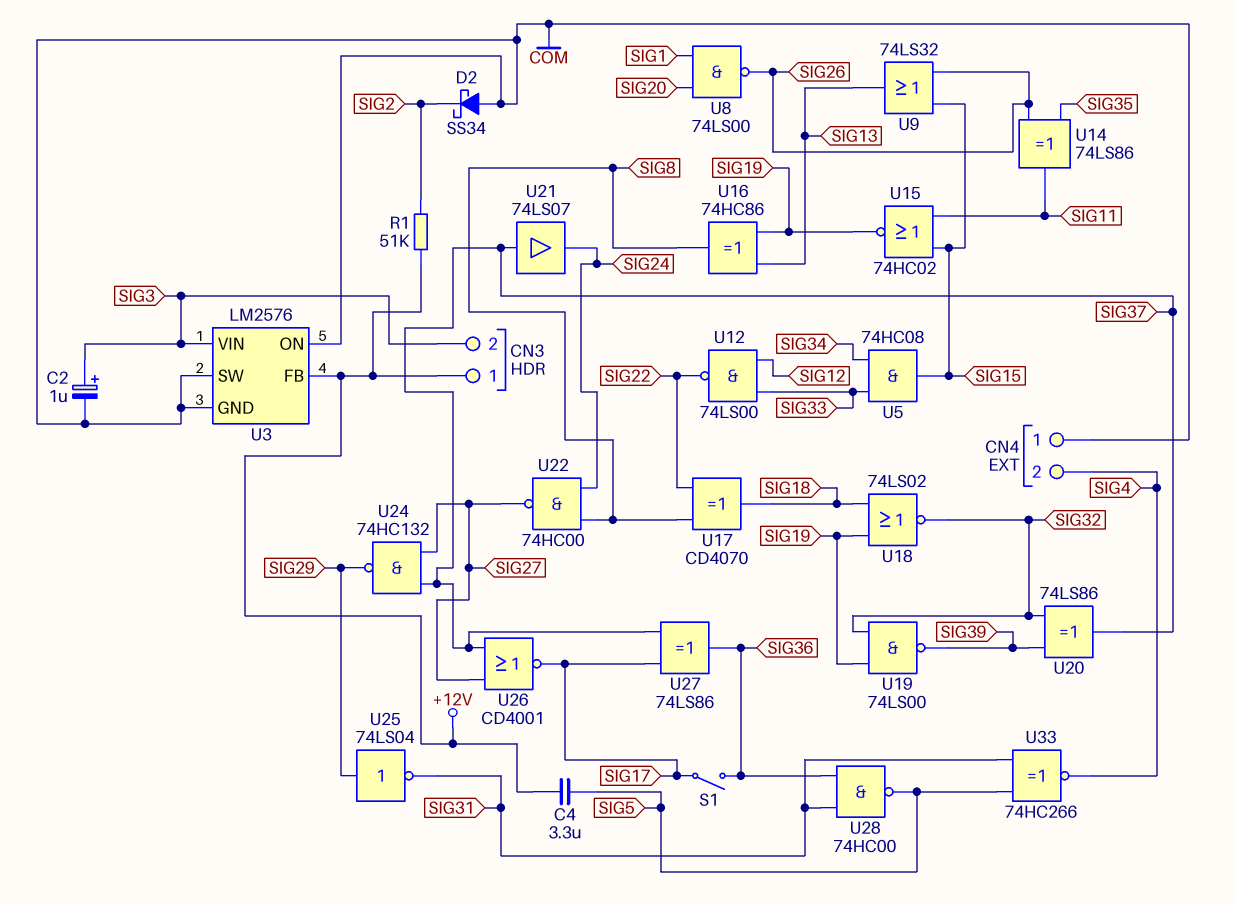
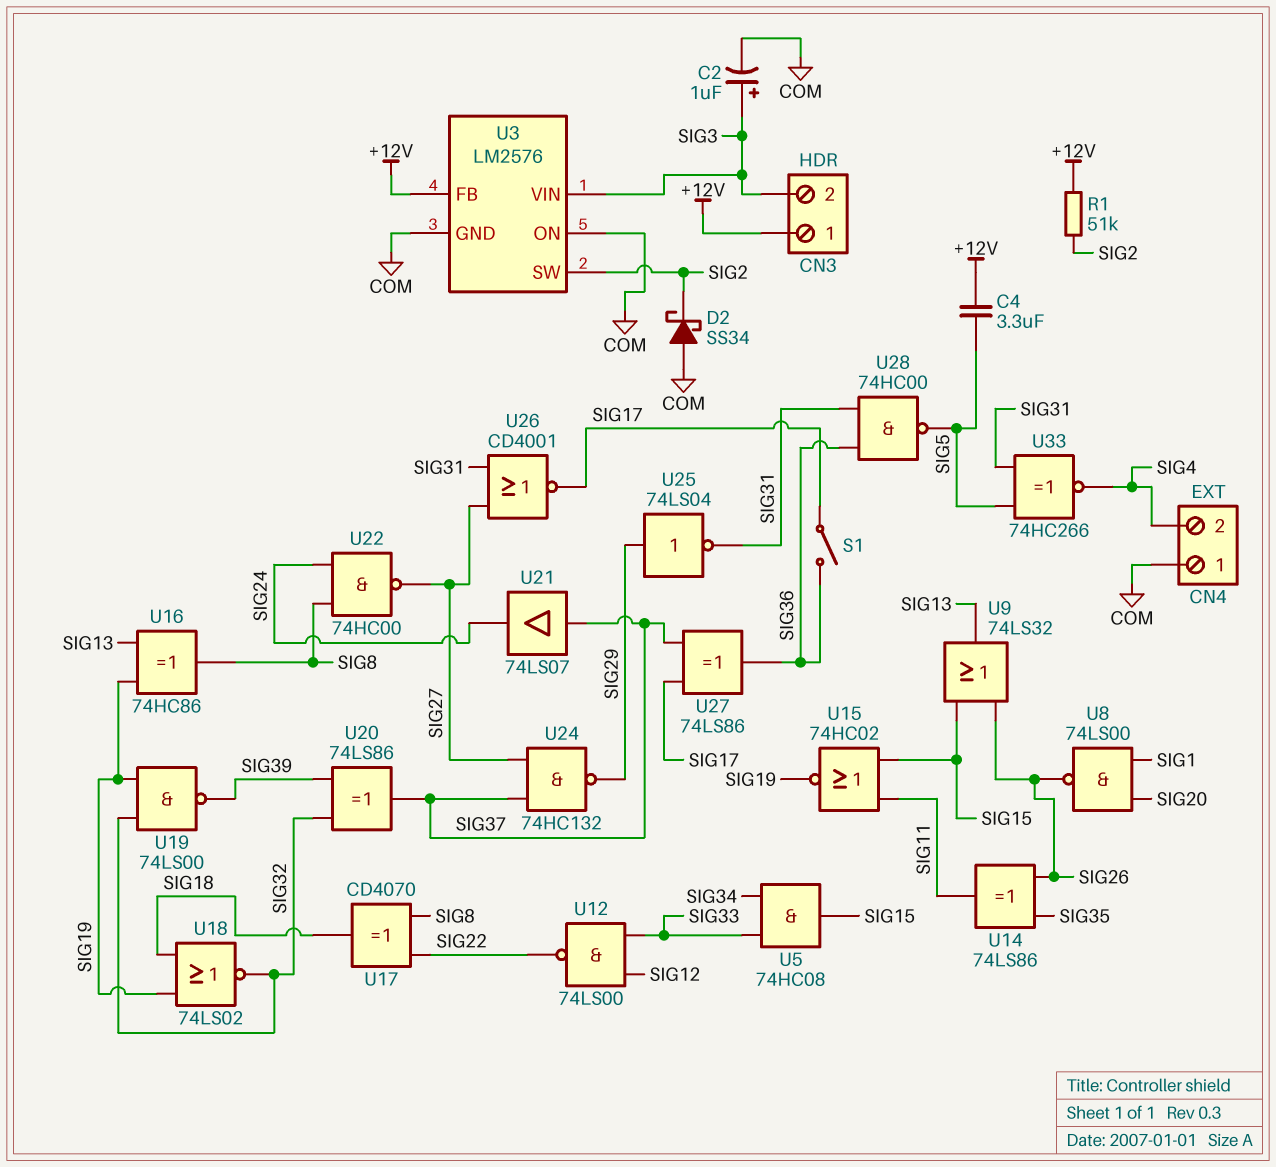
U3 pin SW: COM -> SIG2
U26: NOR CD4001 (in SIG27, in SIG37, out SIG17) -> NOR CD4001 (in SIG27, in SIG31, out SIG17)

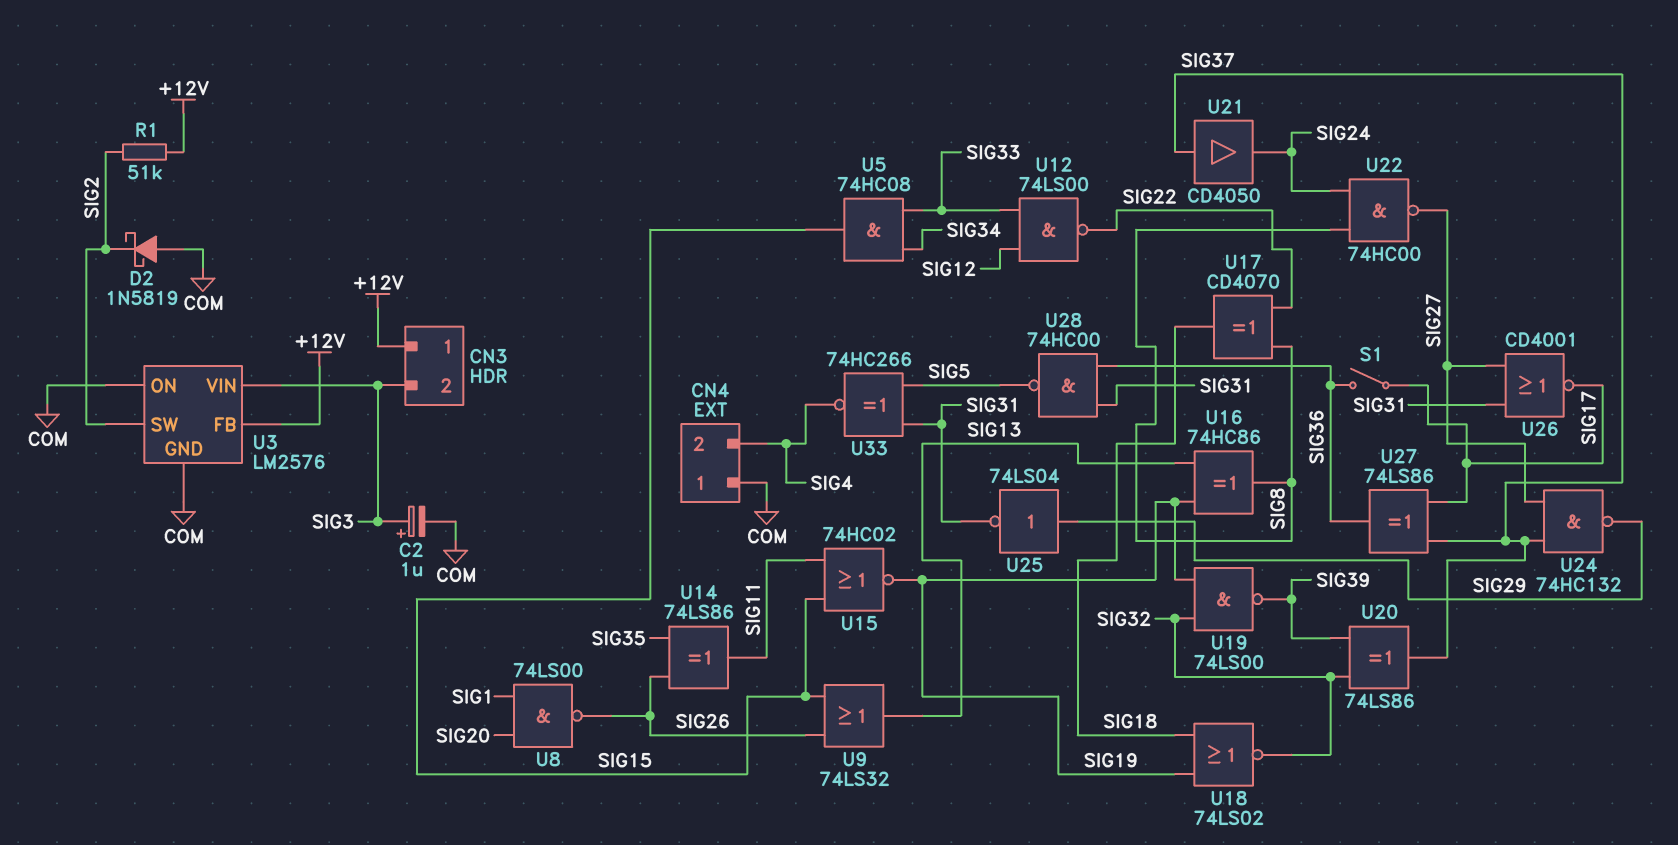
C4: 3.3uF (+12V, SIG5) -> none
D2: schottky SS34 (A COM, K SIG2) -> schottky 1N5819 (A COM, K SIG2)
U21: buffer 74LS07 (in SIG37, out SIG24) -> buffer CD4050 (in SIG37, out SIG24)

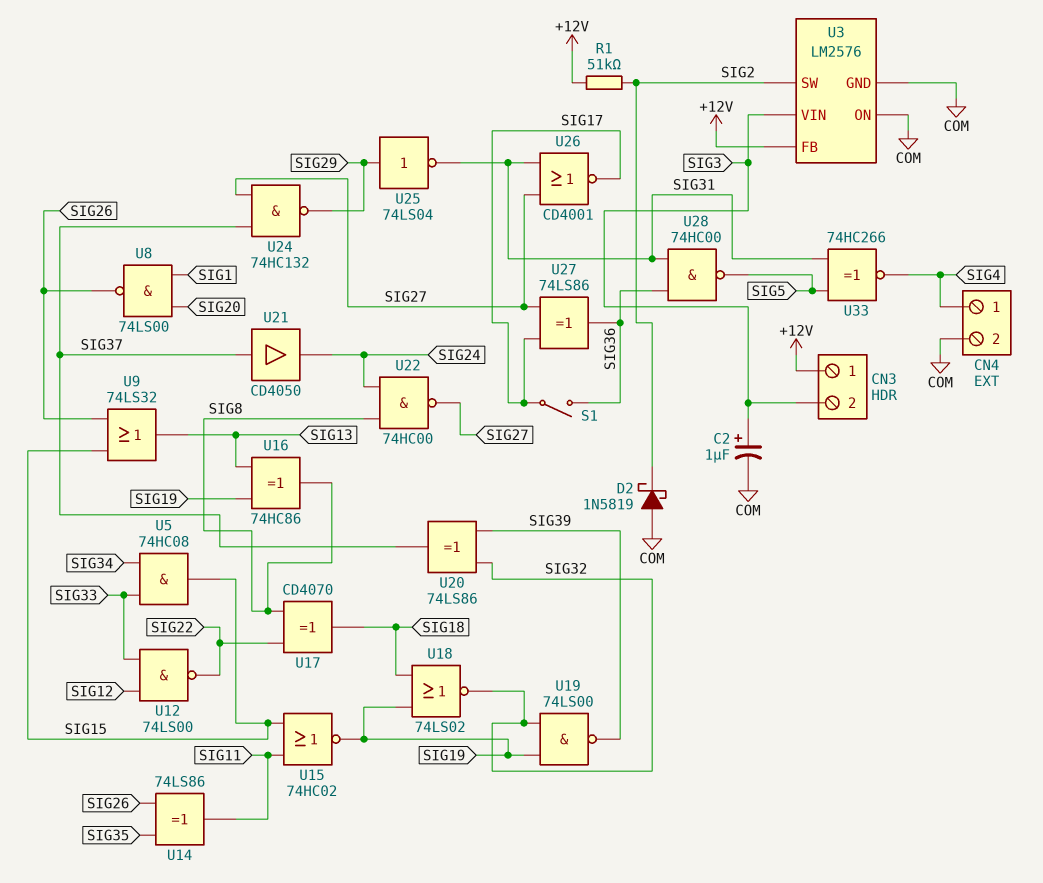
CN4 pin 1: COM -> SIG4
CN4 pin 2: SIG4 -> COM
U27: XOR 74LS86 (in SIG17, in SIG37, out SIG36) -> XOR 74LS86 (in SIG17, in SIG27, out SIG36)

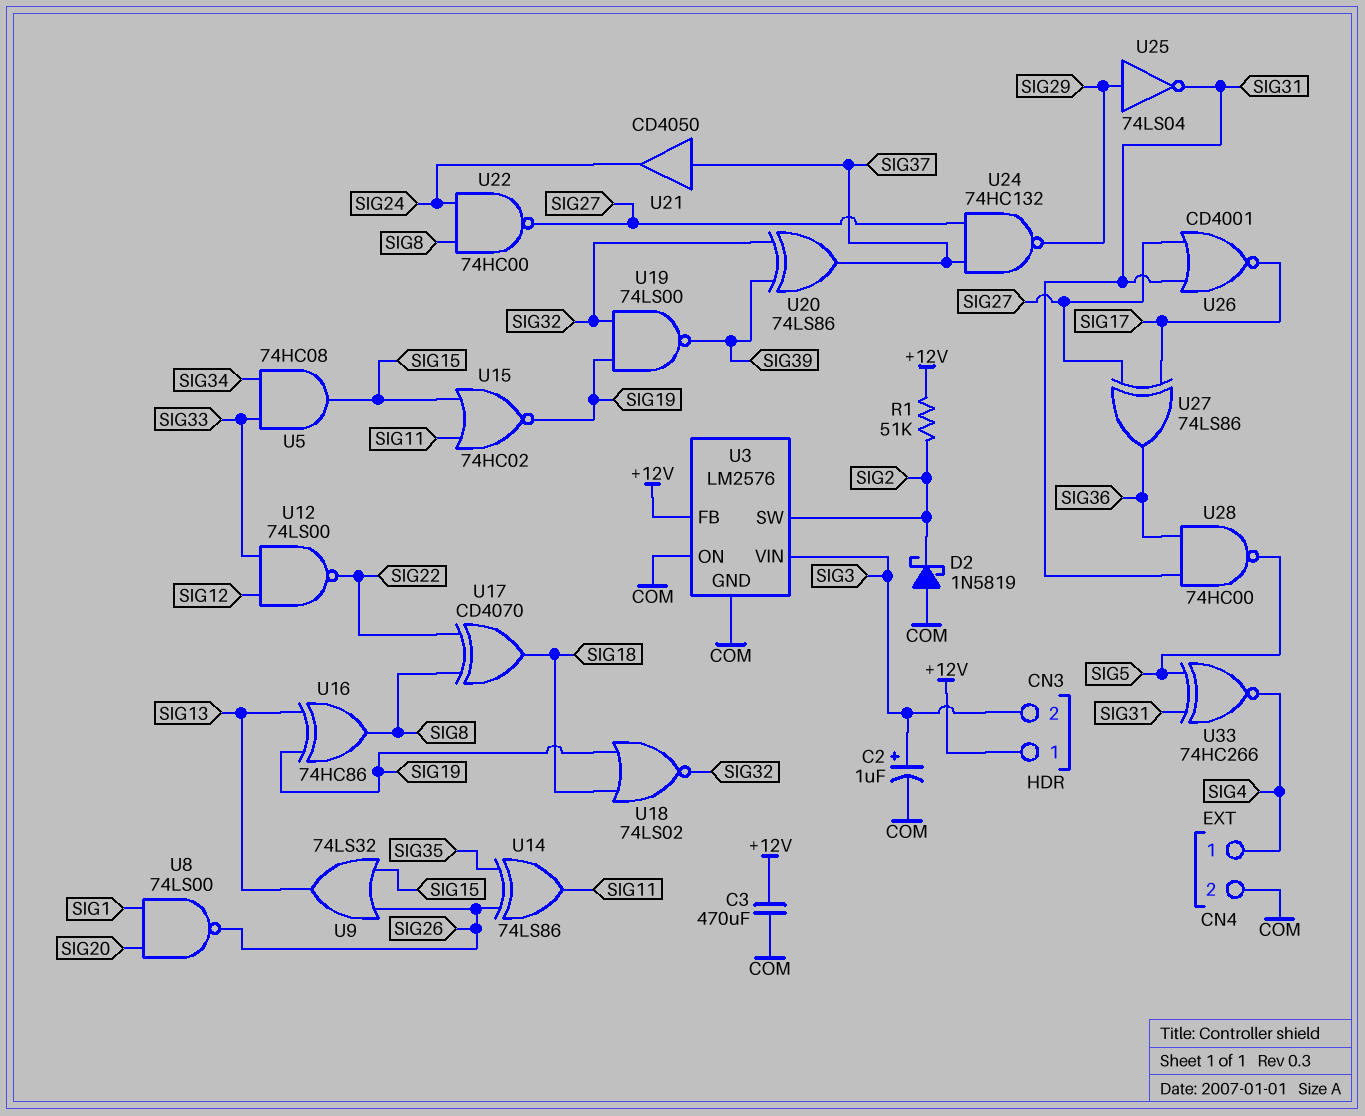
C3: none -> 470uF (+12V, COM)
S1: switch (SIG17, SIG36) -> none

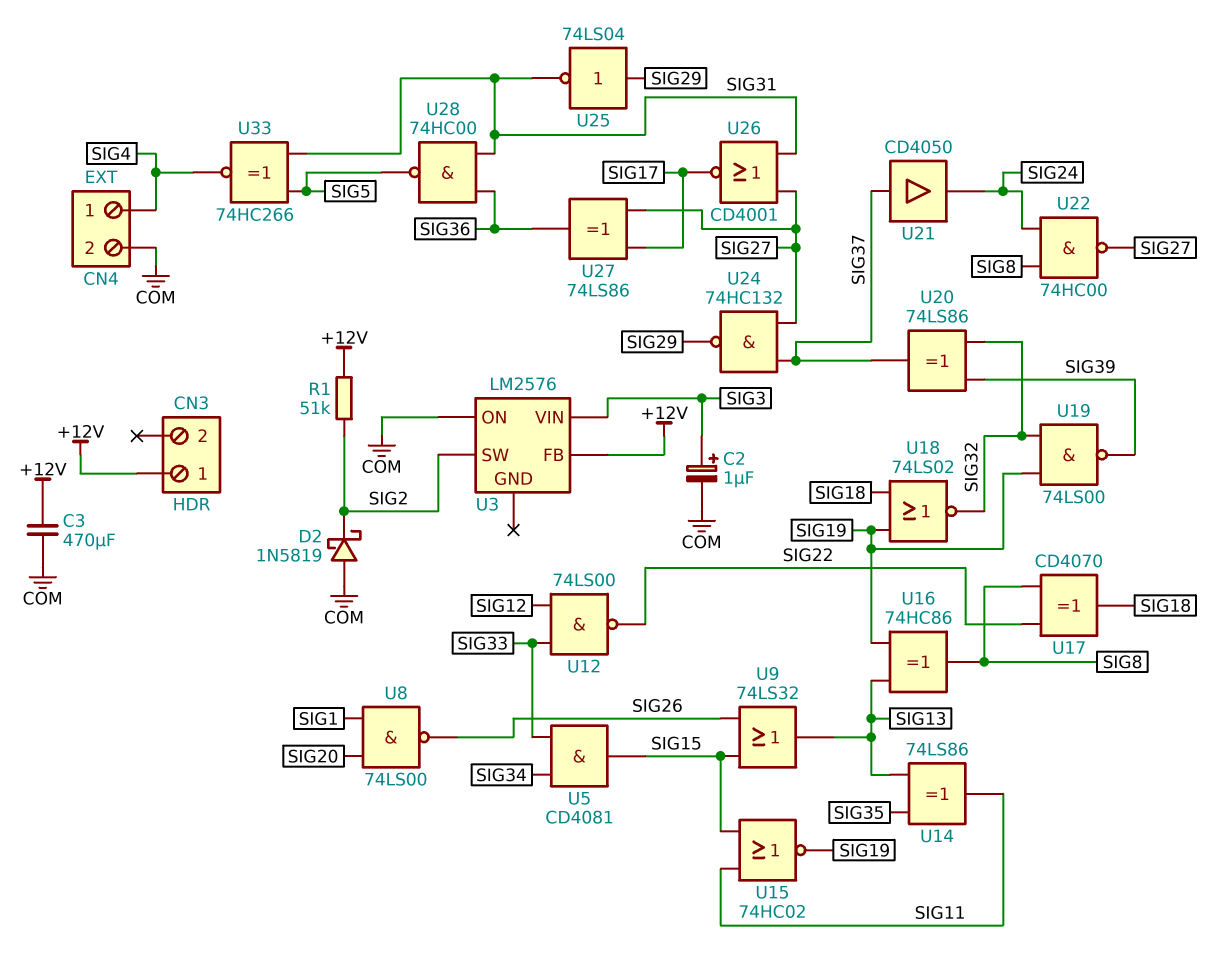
CN3 pin 2: SIG3 -> none
U3 pin GND: COM -> none
U5: AND 74HC08 (in SIG33, in SIG34, out SIG15) -> AND CD4081 (in SIG33, in SIG34, out SIG15)
U14: XOR 74LS86 (in SIG26, in SIG35, out SIG11) -> XOR 74LS86 (in SIG13, in SIG35, out SIG11)

